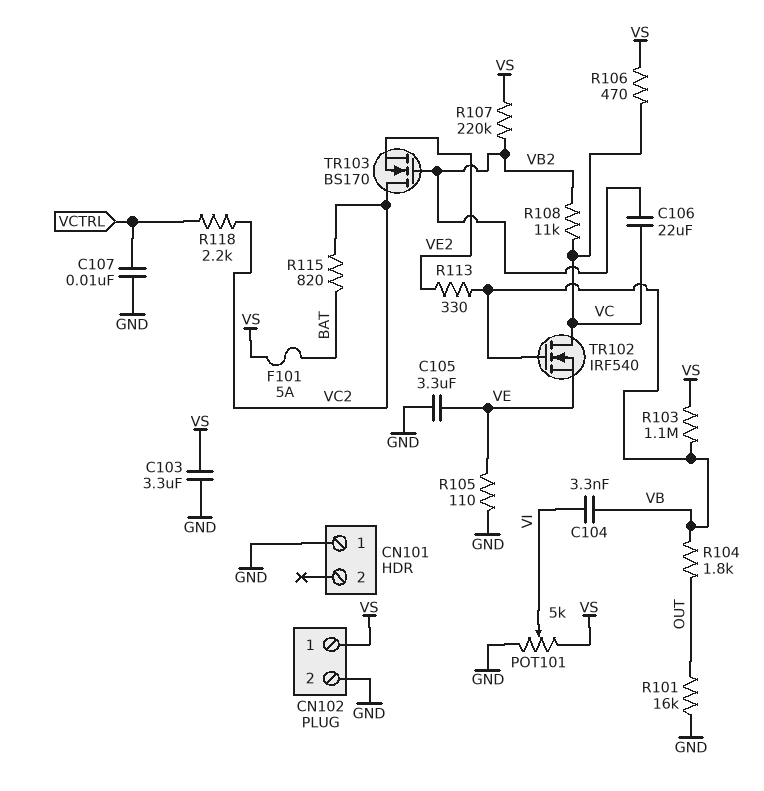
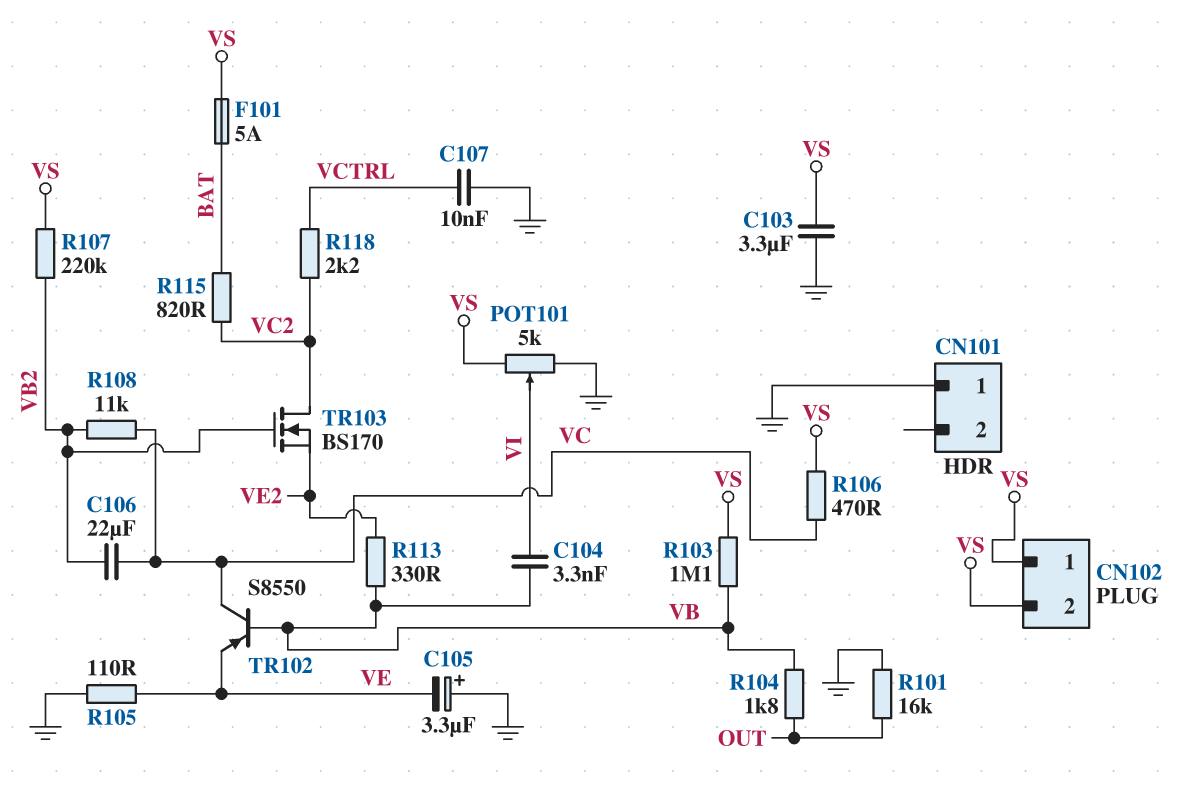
C105: 3.3uF (GND, VE) -> 3.3uF (plus GND, minus VE)
CN102 pin 2: GND -> VS
TR102: NMOS IRF540 (G VB, D VC, S VE) -> PNP S8550 (B VB, C VC, E VE)

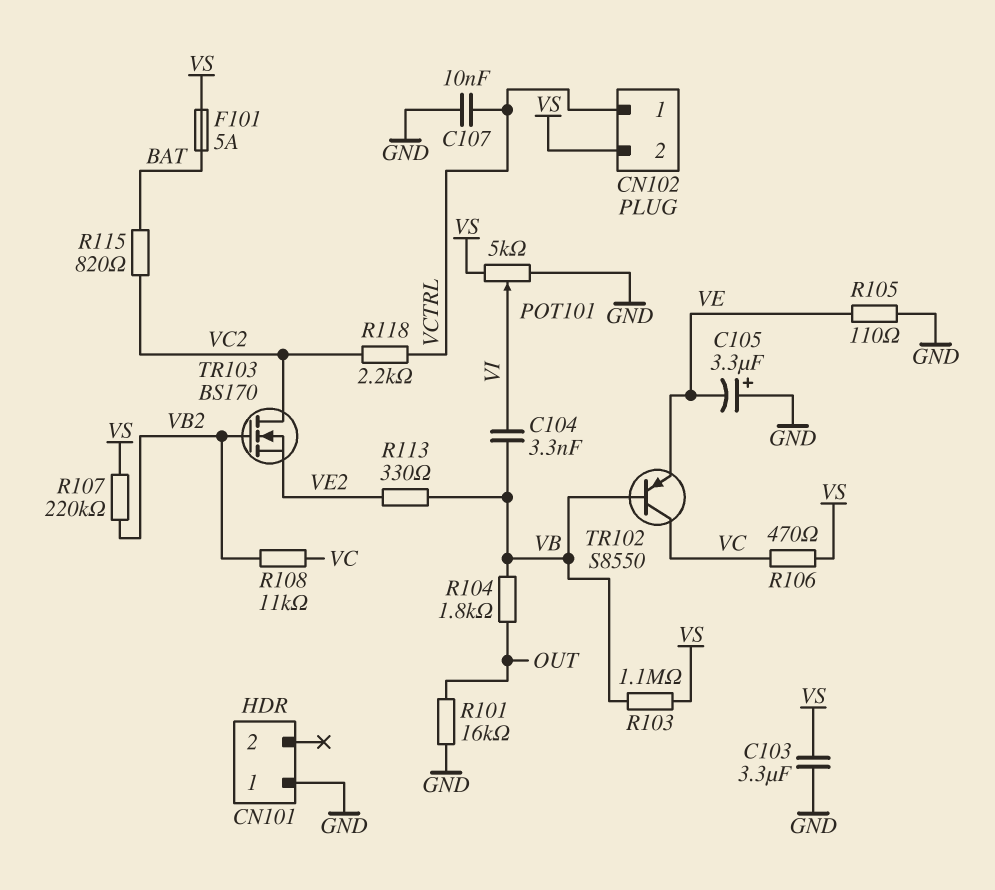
C106: 22uF (VB2, VC) -> none
CN102 pin 1: VS -> VCTRL

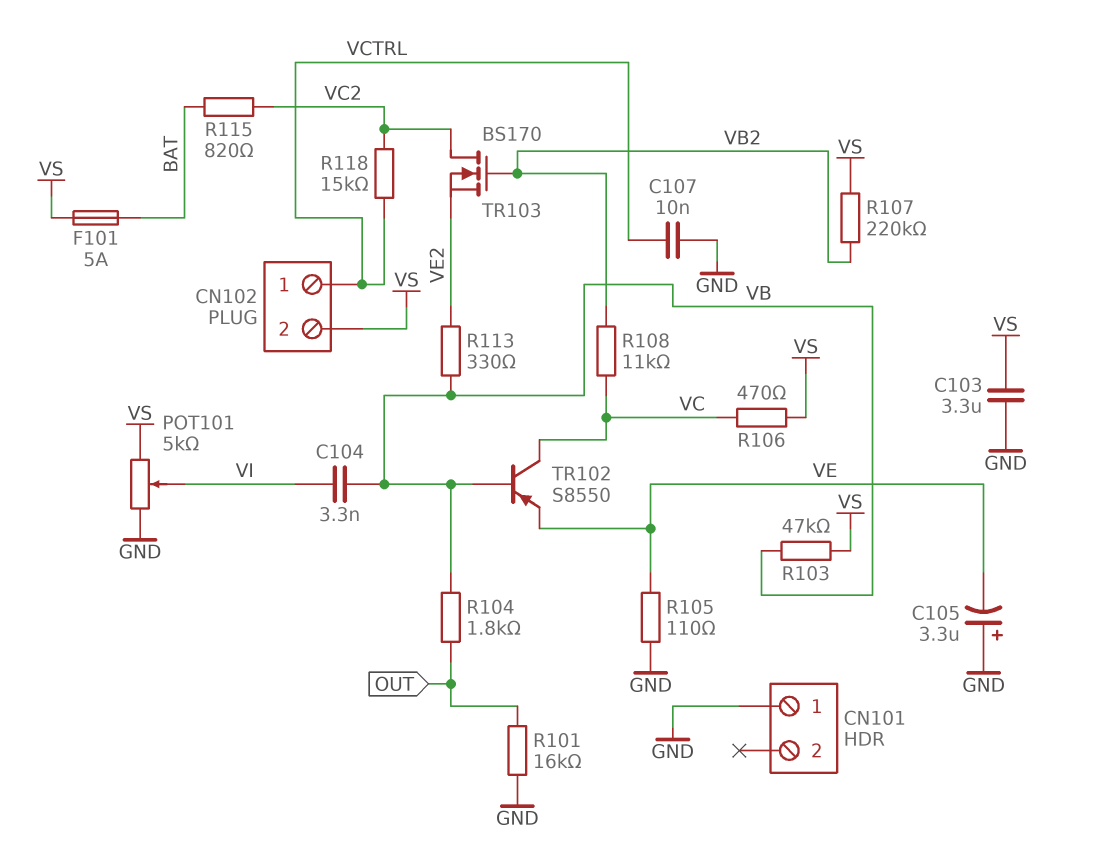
R103: 1.1M (VB, VS) -> 47k (VB, VS)
R118: 2.2k (VC2, VCTRL) -> 15k (VC2, VCTRL)

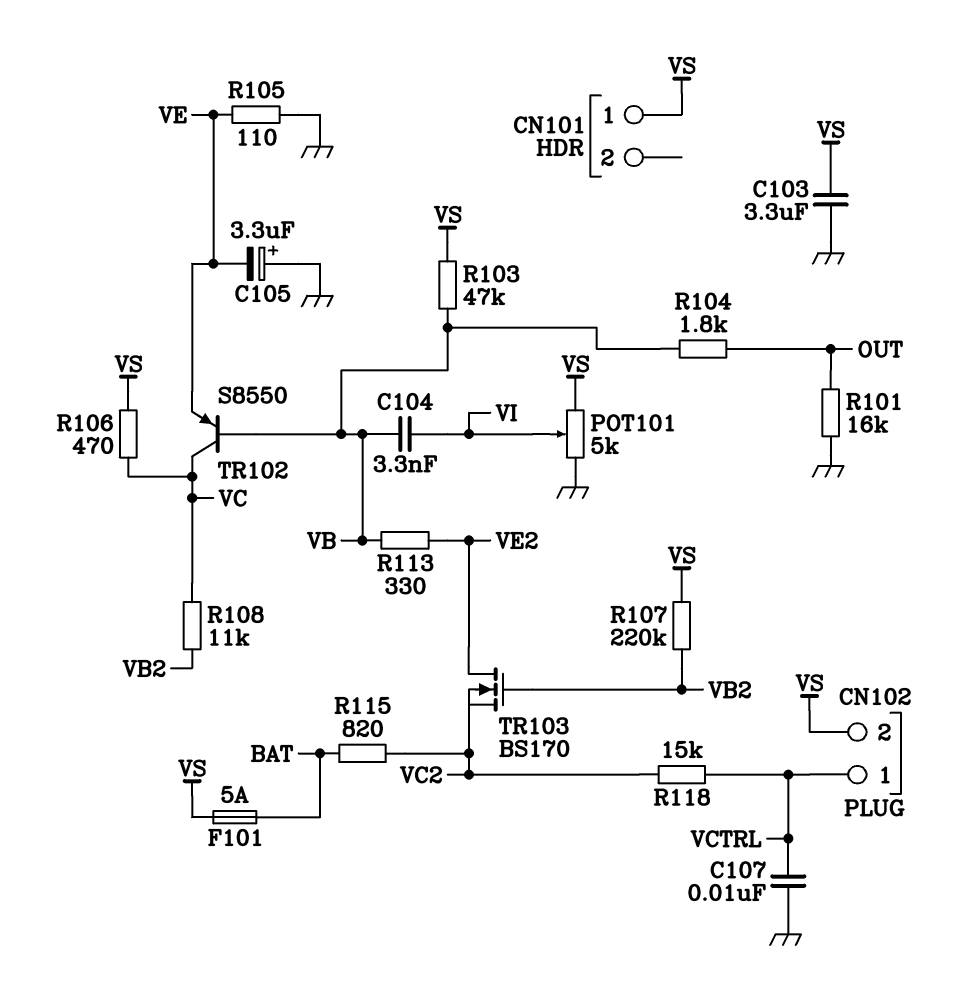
CN101 pin 1: GND -> VS
TR103: NMOS BS170 (G VB2, D VC2, S VE2) -> NMOS BS170 (G VB2, D VE2, S VC2)

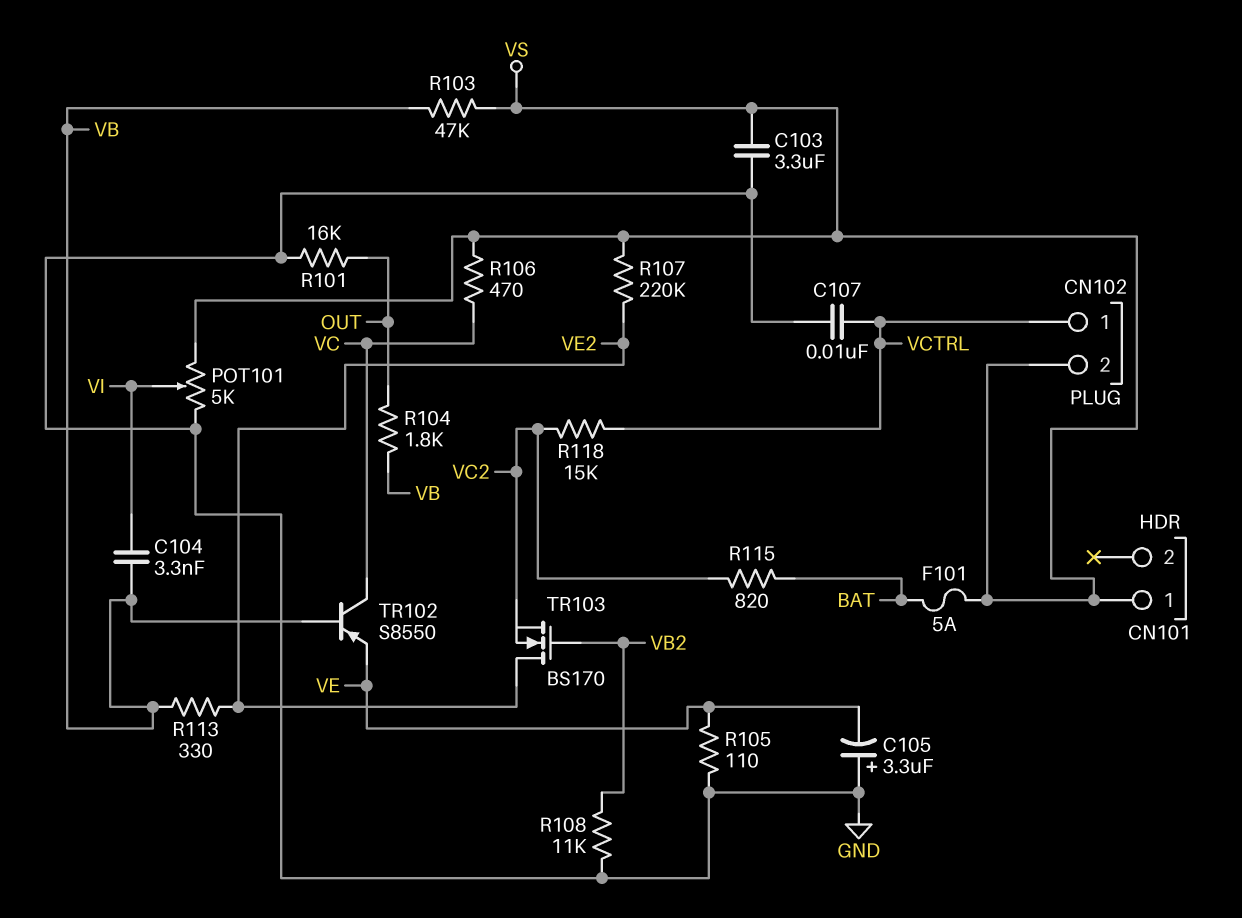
R107: 220k (VB2, VS) -> 220k (VE2, VS)
R108: 11k (VB2, VC) -> 11k (GND, VB2)

